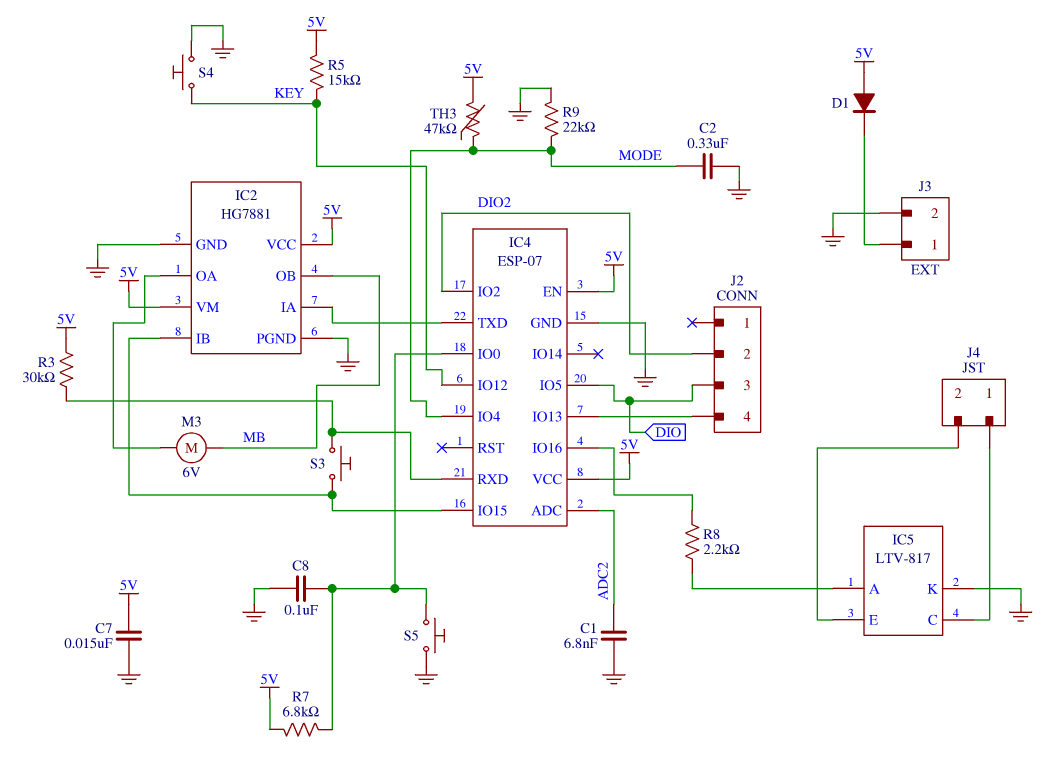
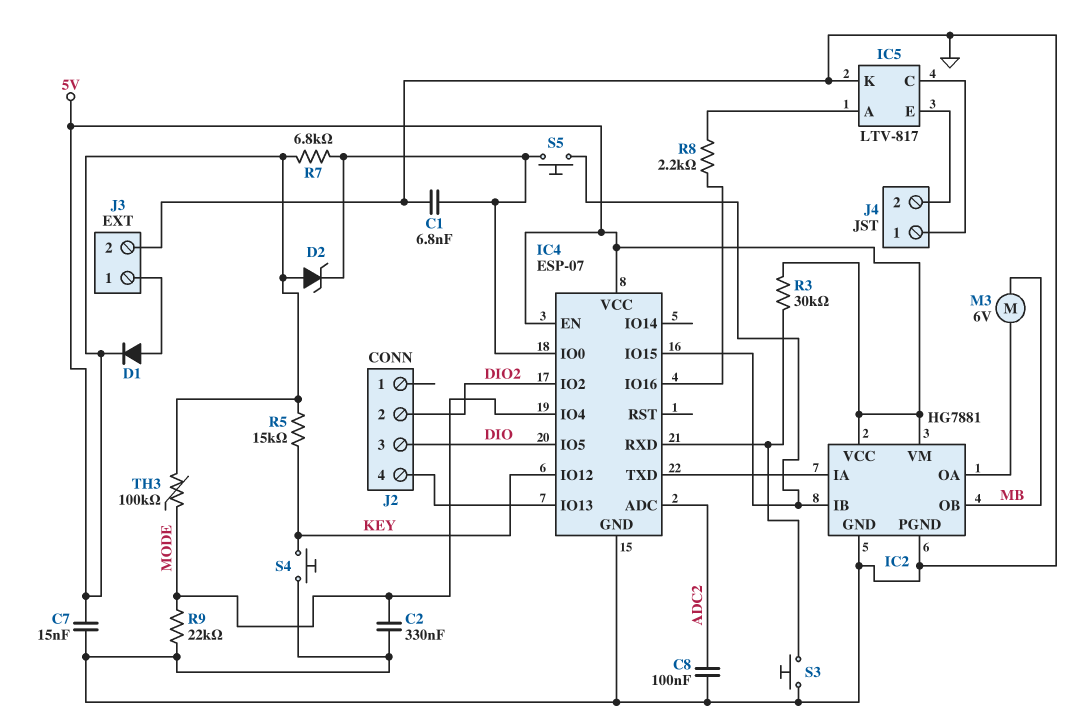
C1: 6.8nF (ADC2, GND) -> 6.8nF (GND, IC4/IO0)
C8: 100nF (GND, IC4/IO0) -> 100nF (ADC2, GND)
D1: diode (A 5V, K J3/1) -> diode (A J3/1, K 5V)
D2: none -> zener (A 5V, K IC4/IO0)
S3: button (IC2/IB, IC4/RXD) -> button (GND, IC4/RXD)
S5: button (GND, IC4/IO0) -> button (IC2/IB, IC4/IO0)
TH3: 47k (5V, MODE) -> 100k (5V, MODE)

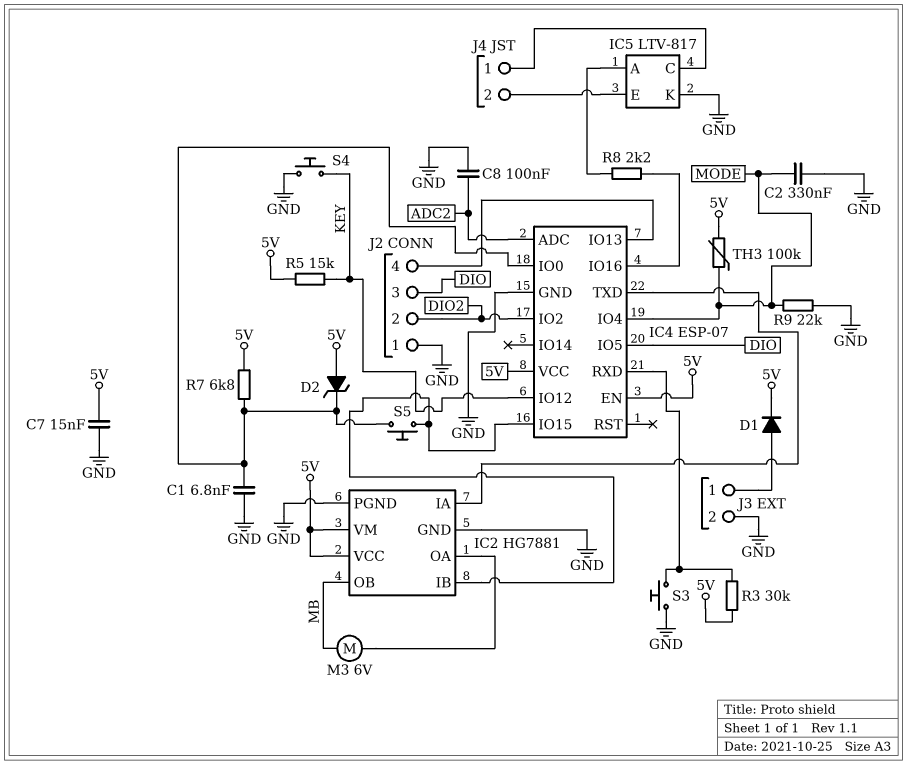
J2 pin 1: none -> GND

